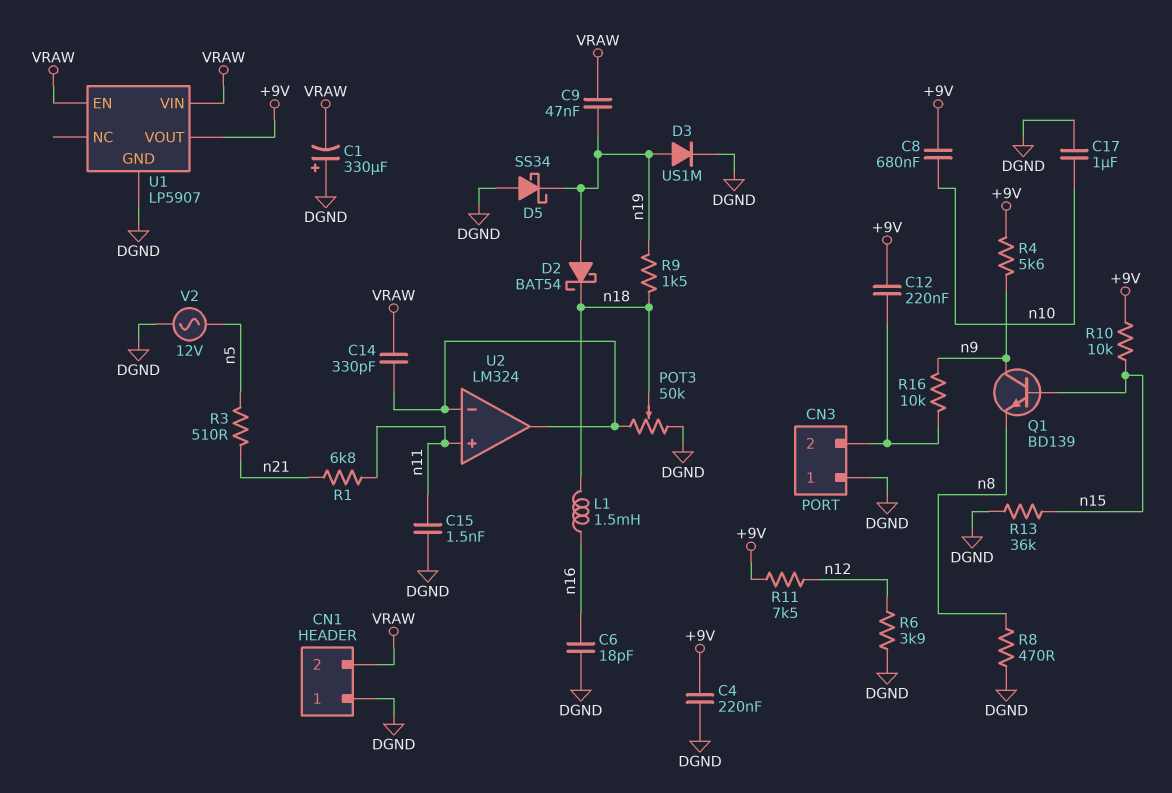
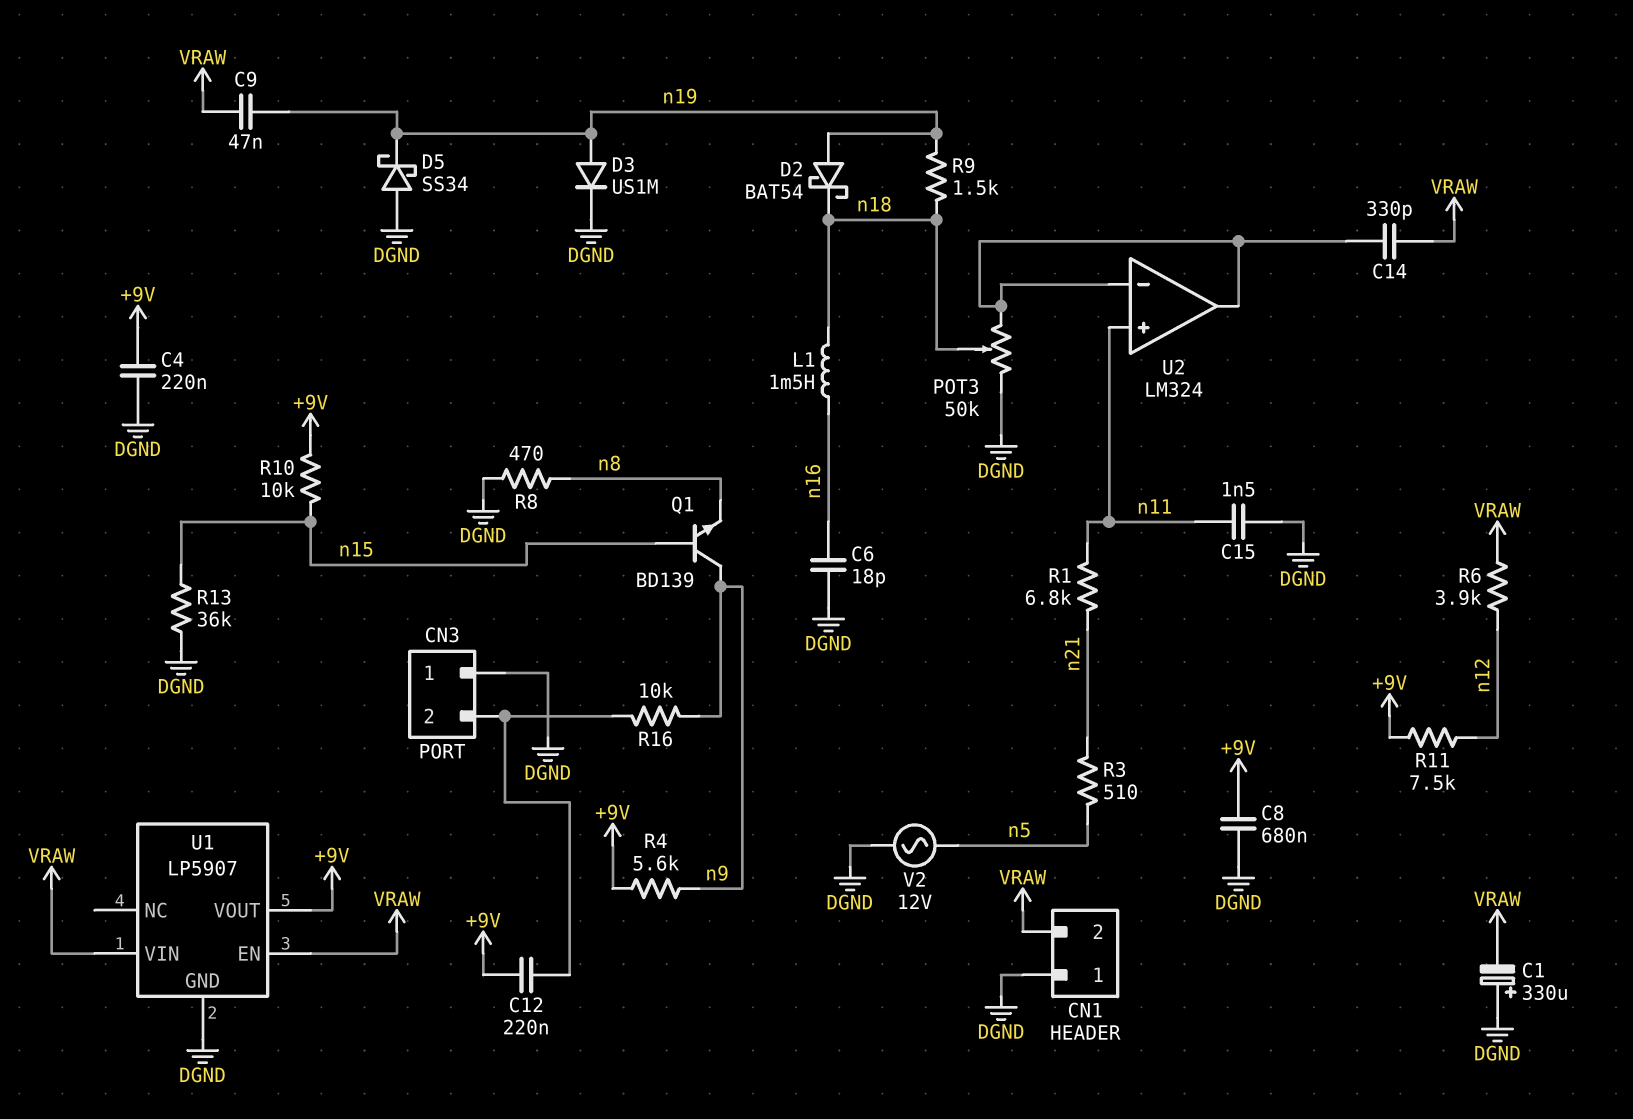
C8: 680nF (+9V, n10) -> 680nF (+9V, DGND)
C17: 1uF (DGND, n10) -> none
R6: 3.9k (DGND, n12) -> 3.9k (VRAW, n12)

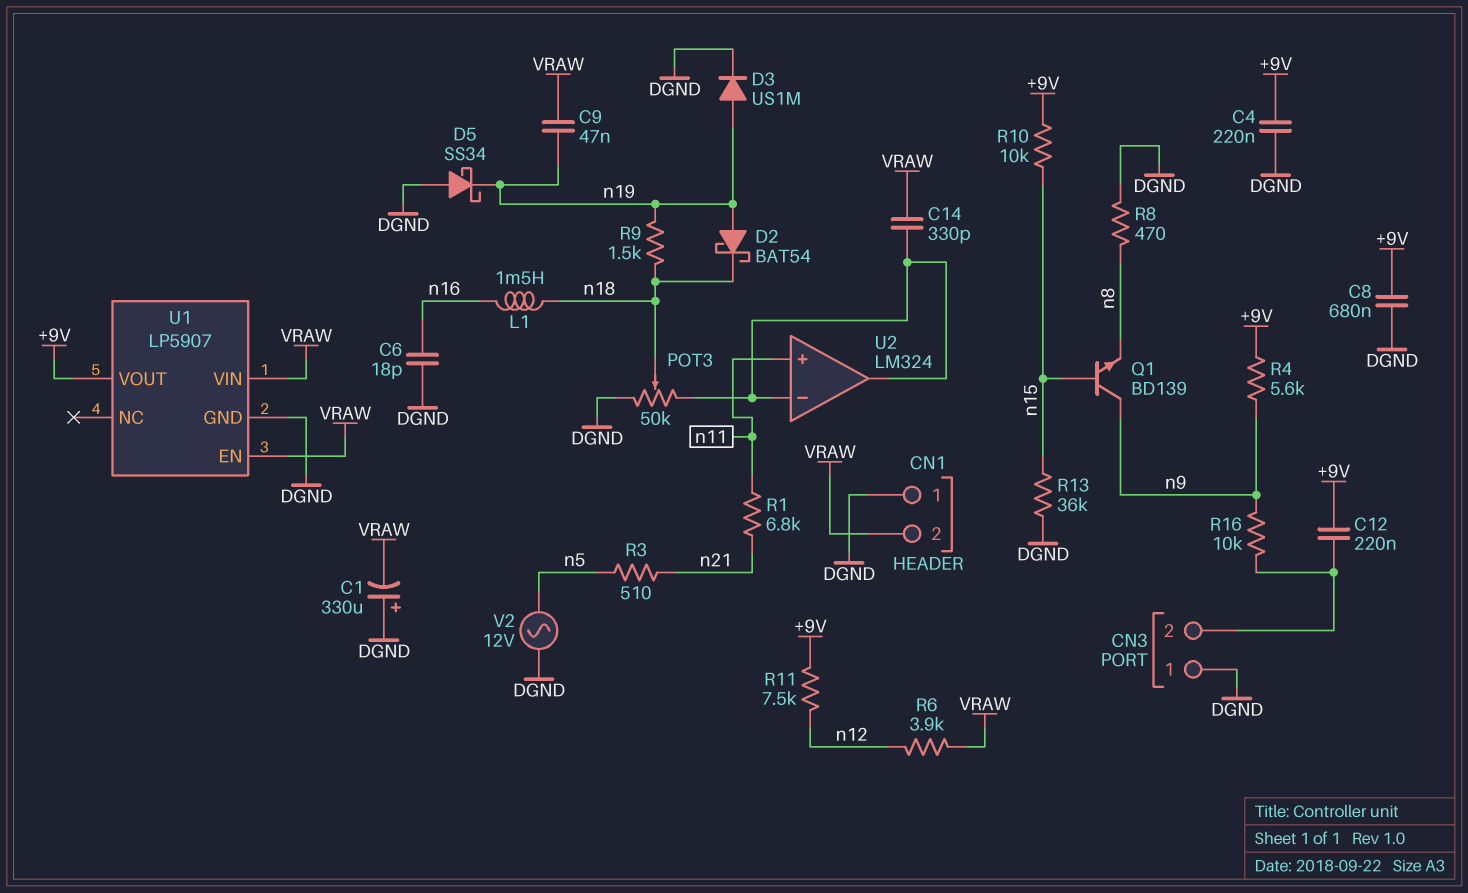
C15: 1.5nF (DGND, n11) -> none

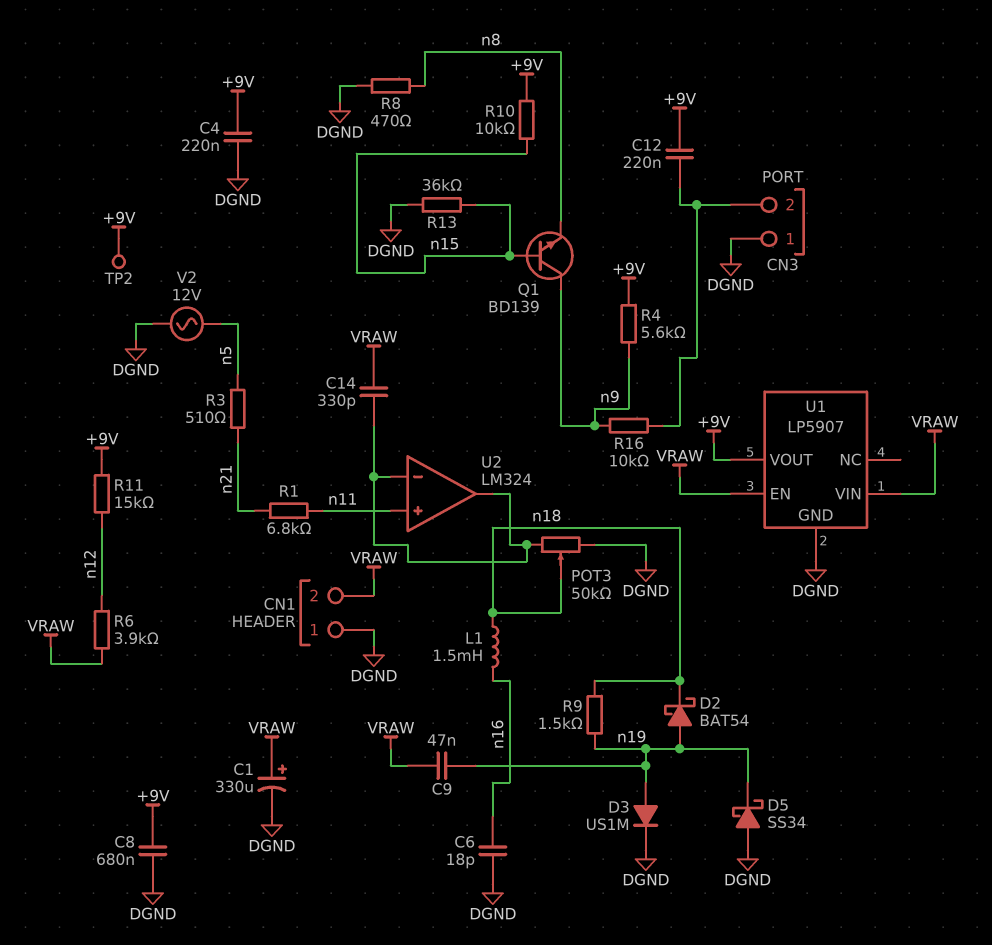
C1: 330uF (plus DGND, minus VRAW) -> 330uF (plus VRAW, minus DGND)
R11: 7.5k (+9V, n12) -> 15k (+9V, n12)
TP2: none -> test point (+9V)

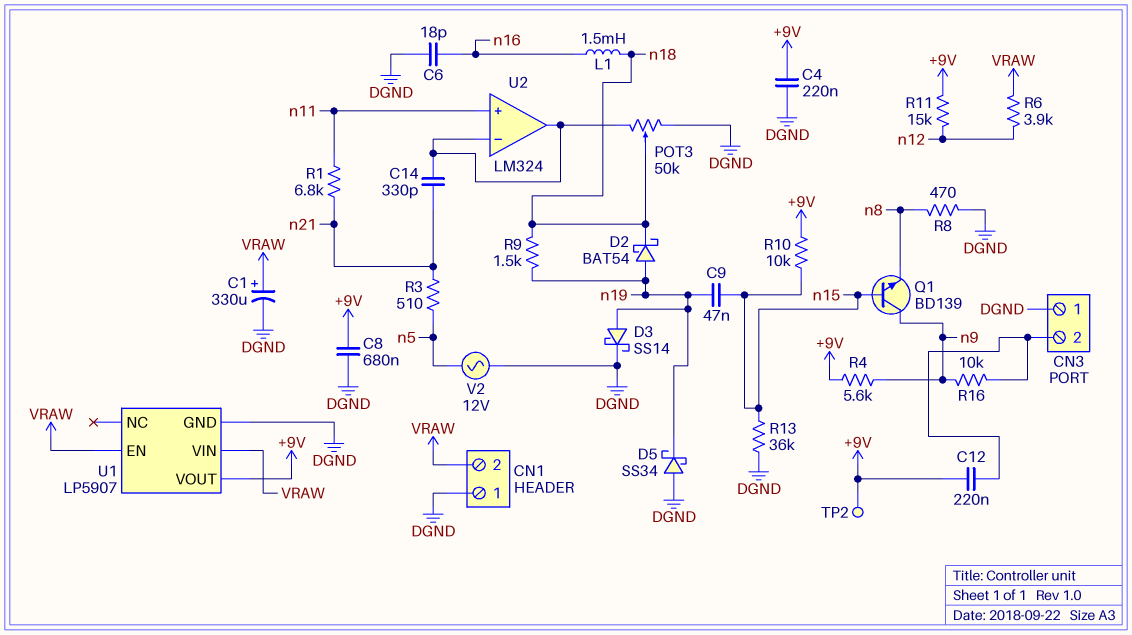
C9: 47nF (VRAW, n19) -> 47nF (n15, n19)
C14: 330pF (U2/in-, VRAW) -> 330pF (U2/in-, n21)
D3: diode US1M (A n19, K DGND) -> schottky SS14 (A n19, K DGND)

